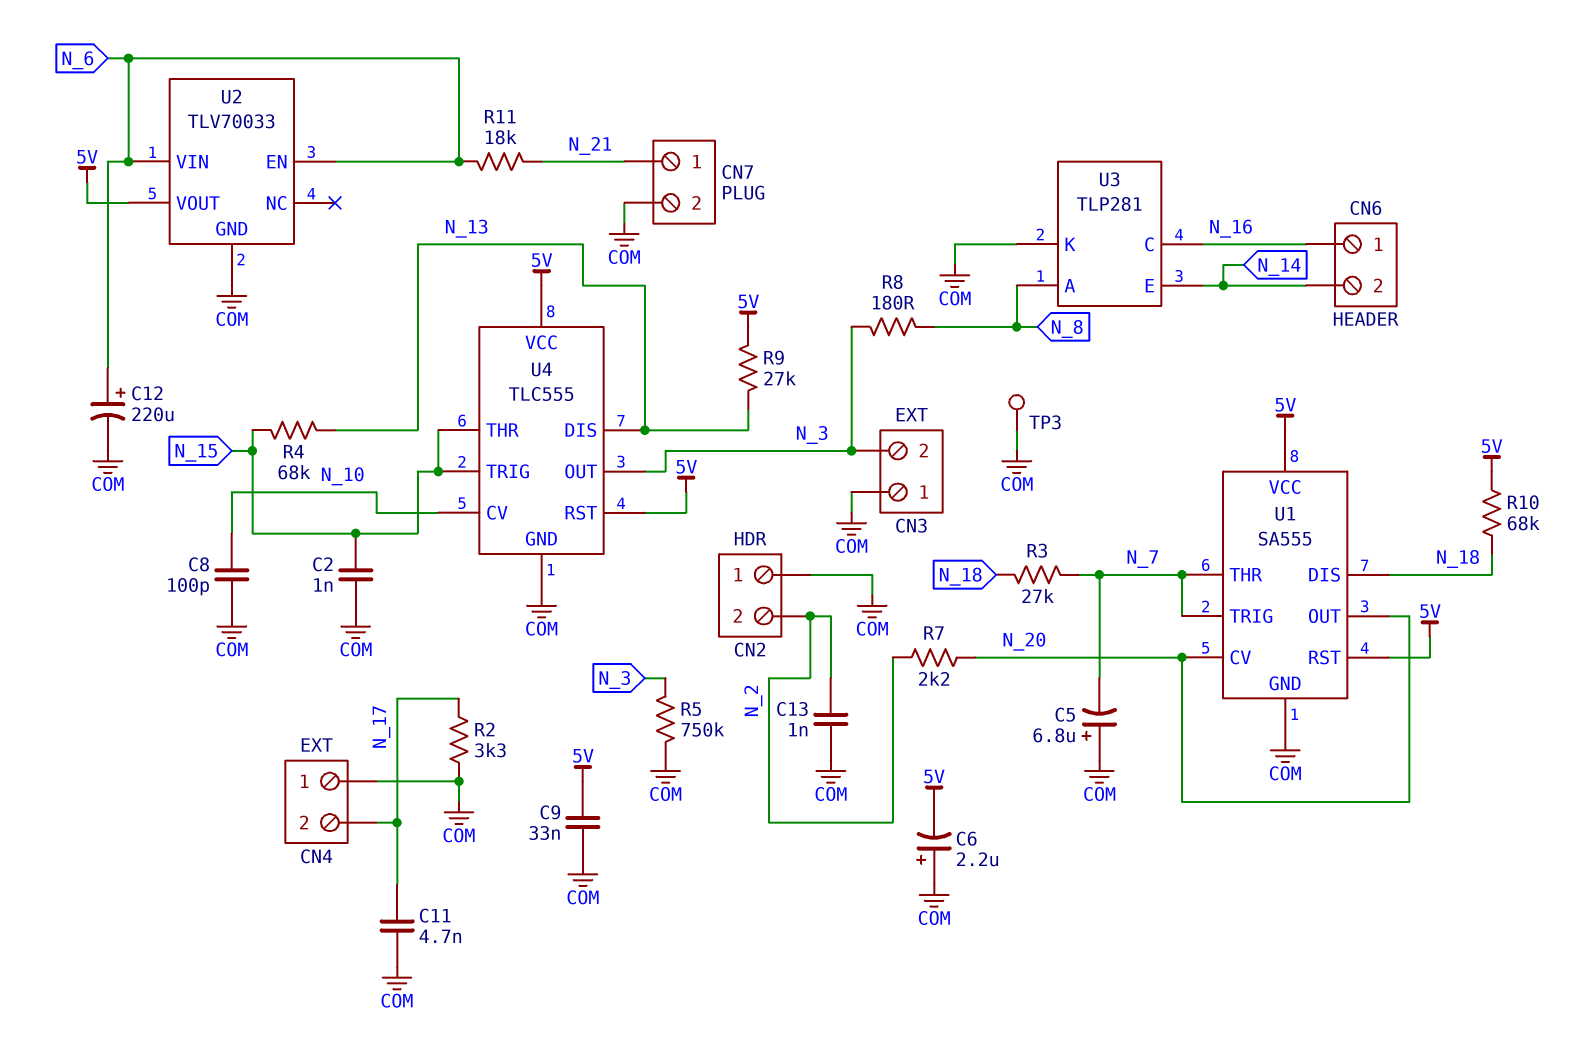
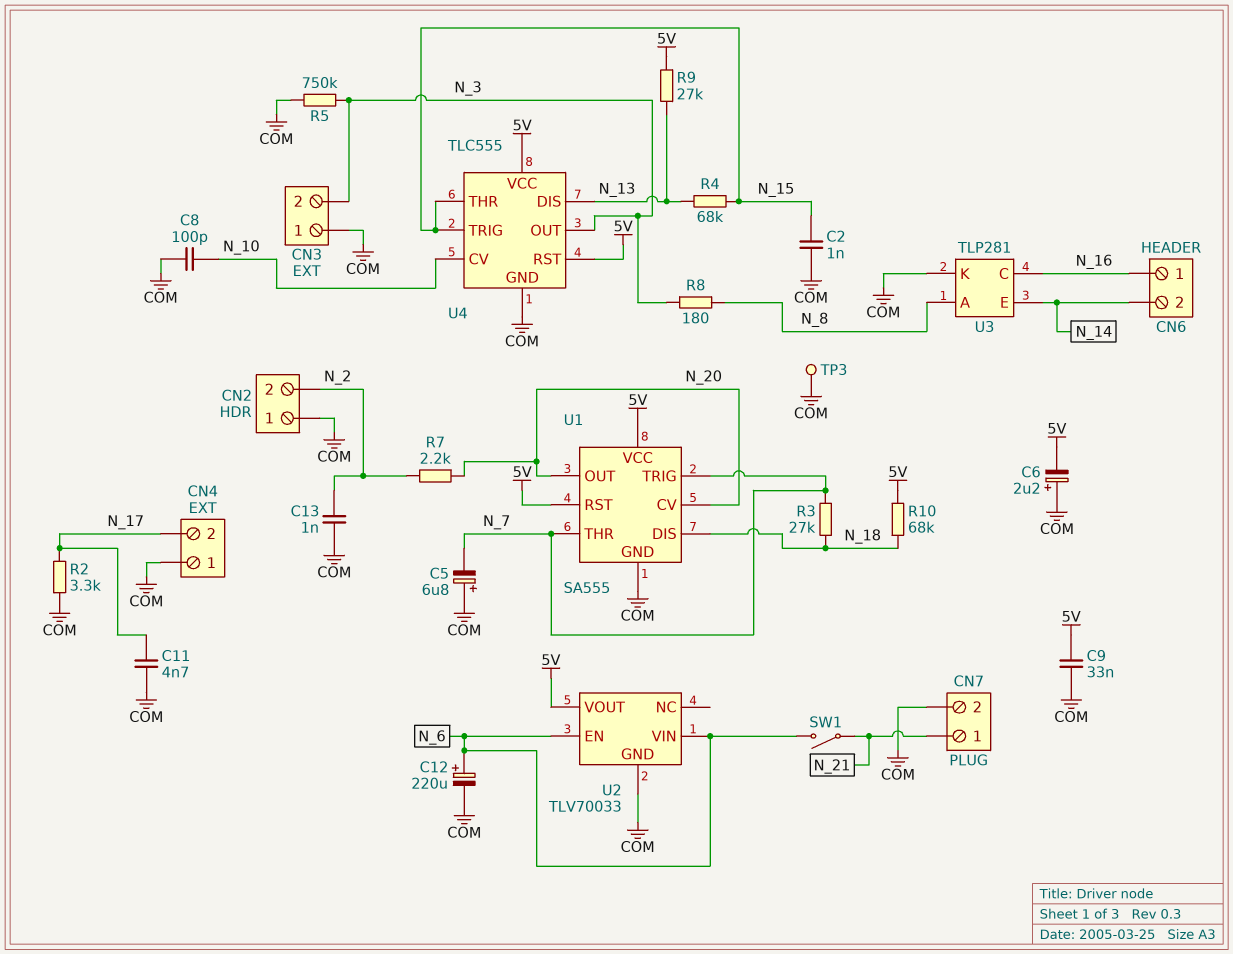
R11: 18k (N_6, N_21) -> none
SW1: none -> switch (N_6, N_21)

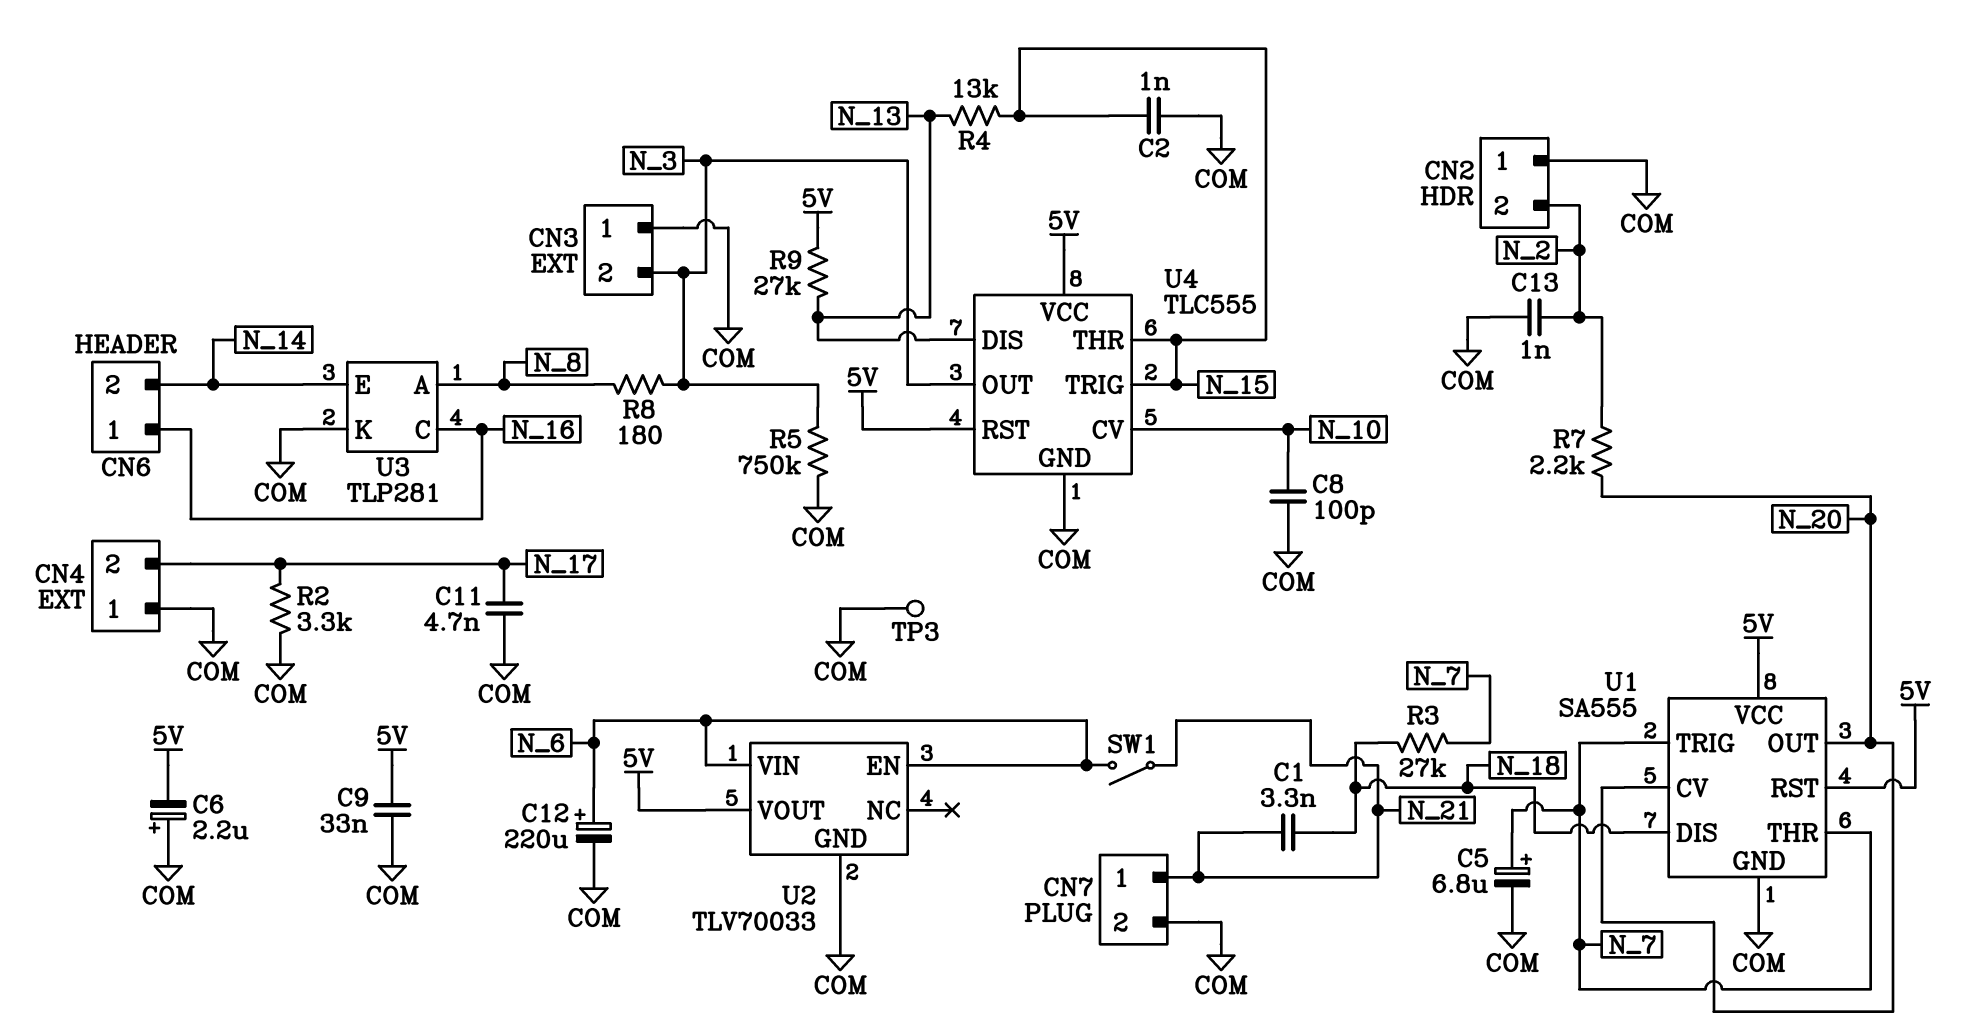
C1: none -> 3.3nF (N_18, N_21)
C5: 6.8uF (plus COM, minus N_7) -> 6.8uF (plus N_7, minus COM)
R4: 68k (N_13, N_15) -> 13k (N_13, N_15)
R10: 68k (5V, N_18) -> none

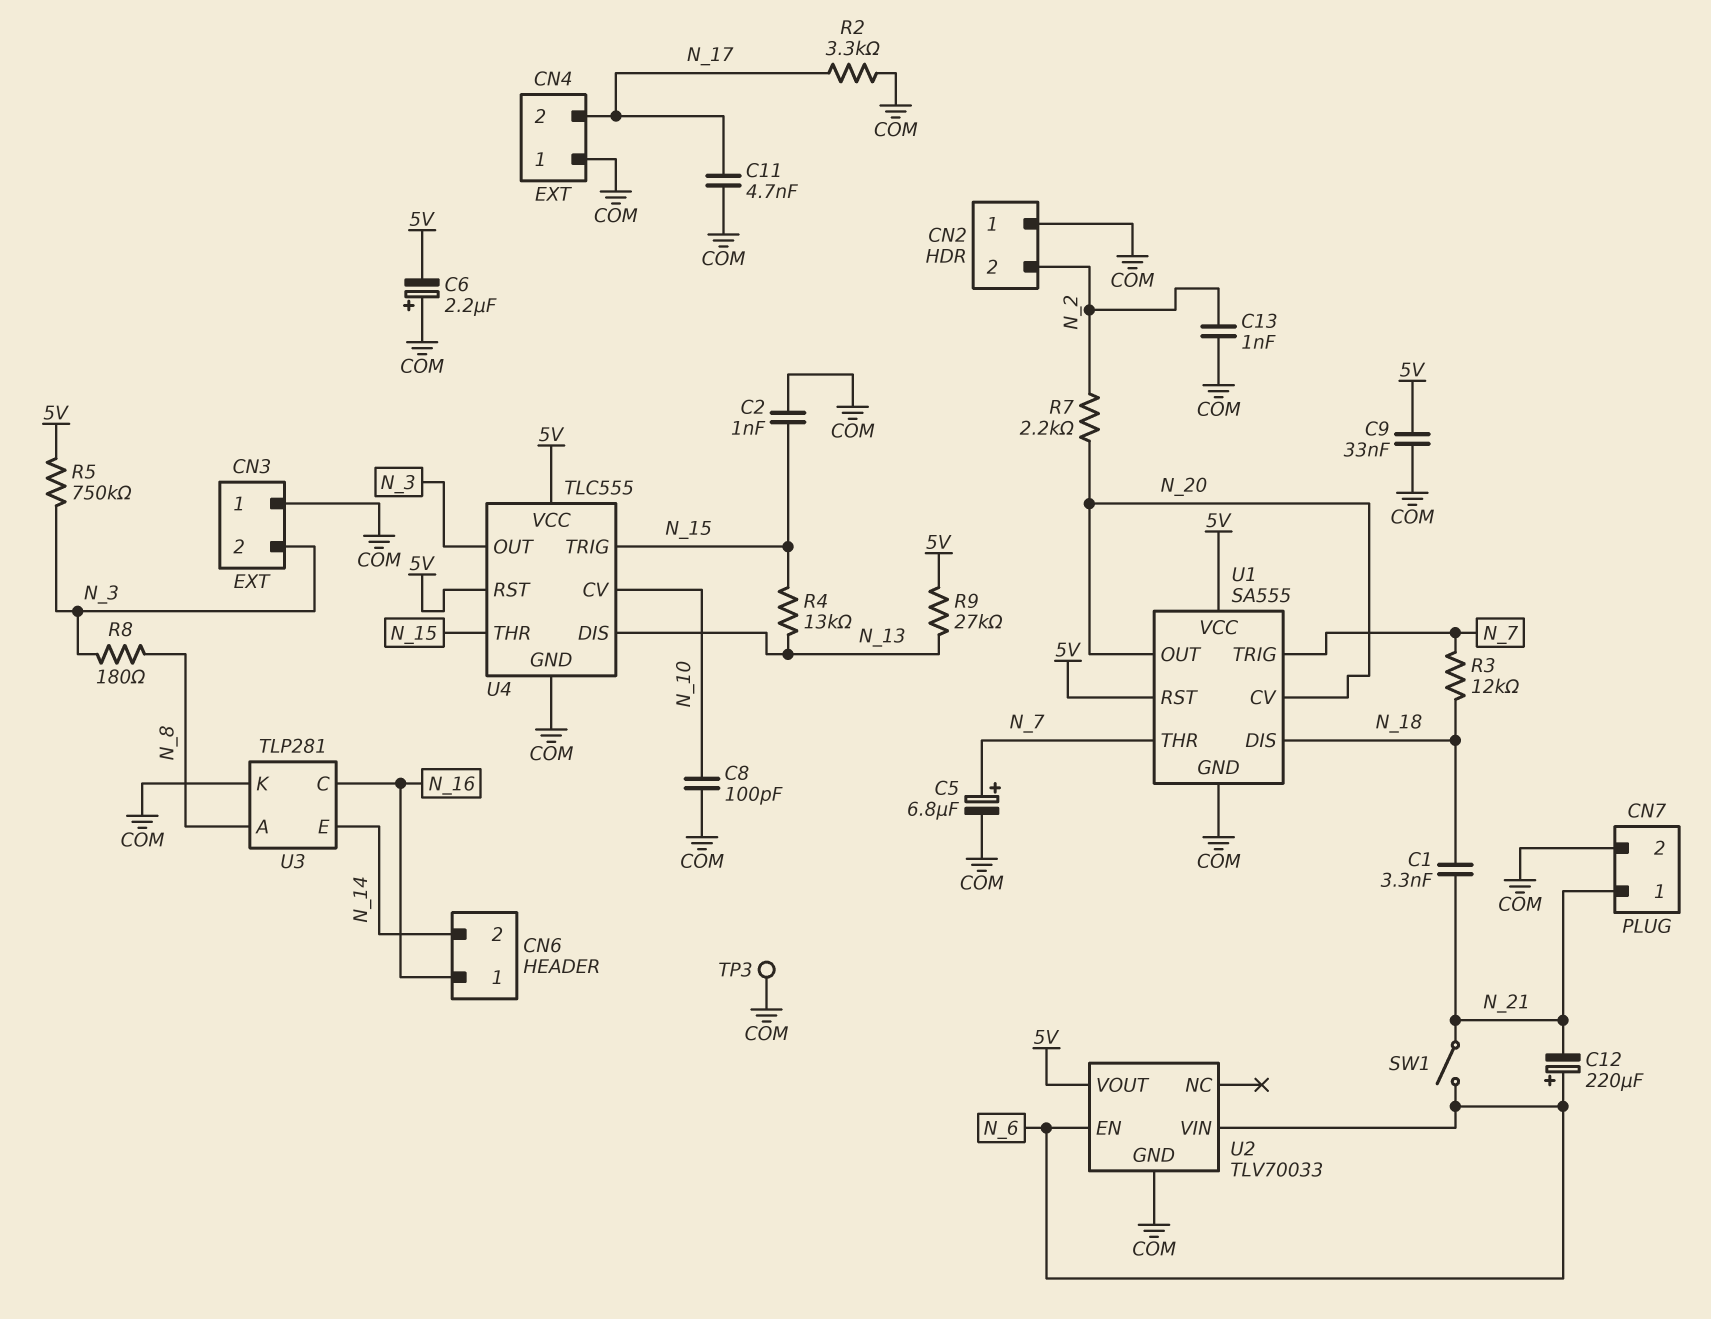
C12: 220uF (plus N_6, minus COM) -> 220uF (plus N_6, minus N_21)
R3: 27k (N_7, N_18) -> 12k (N_7, N_18)
R5: 750k (COM, N_3) -> 750k (5V, N_3)

